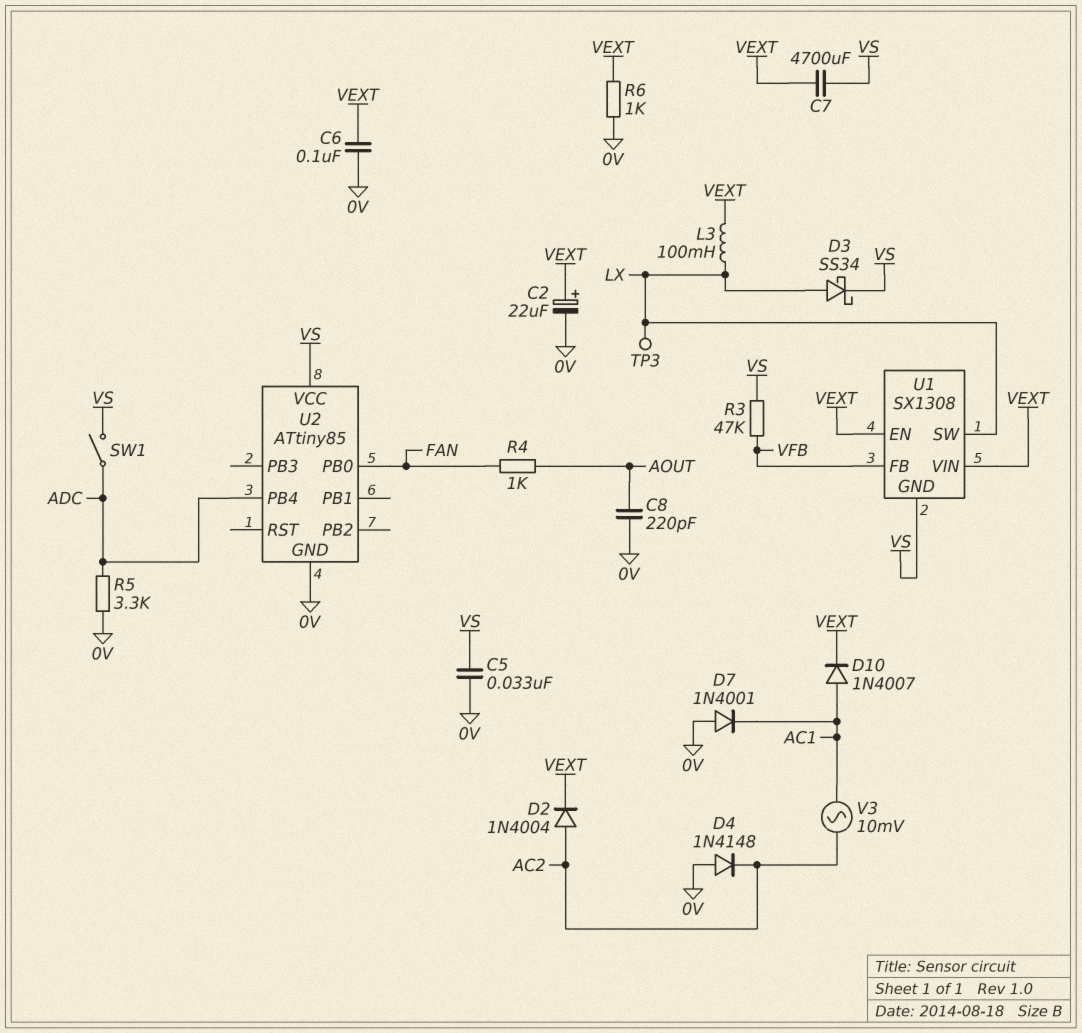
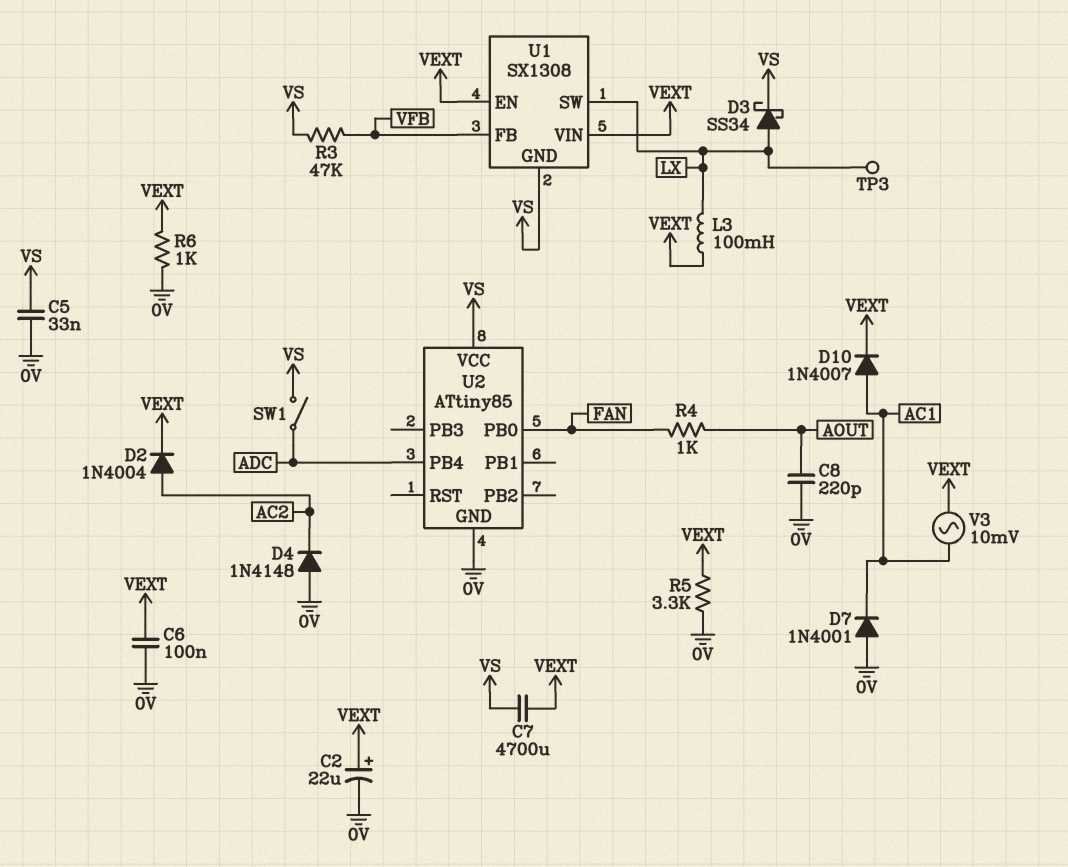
R5: 3.3k (0V, ADC) -> 3.3k (0V, VEXT)
V3: AC 10mV (AC1, AC2) -> AC 10mV (AC1, VEXT)

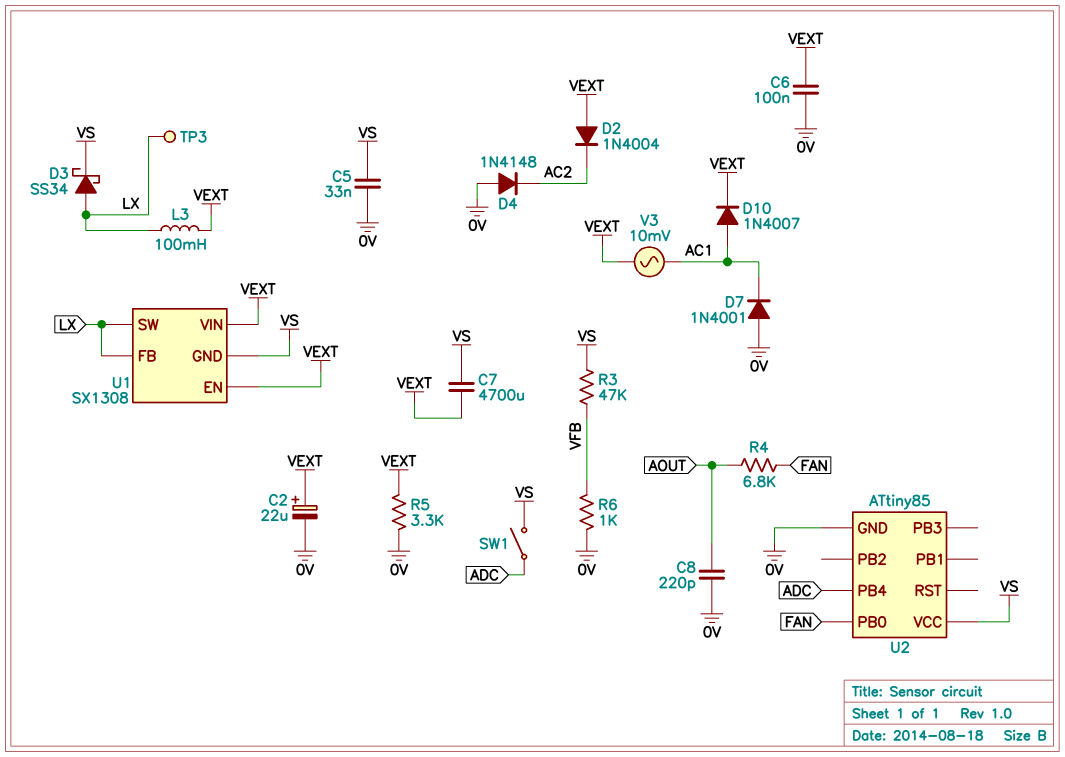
D2: diode 1N4004 (A AC2, K VEXT) -> diode 1N4004 (A VEXT, K AC2)
R4: 1k (AOUT, FAN) -> 6.8k (AOUT, FAN)
R6: 1k (0V, VEXT) -> 1k (0V, VFB)
U1 pin FB: VFB -> LX

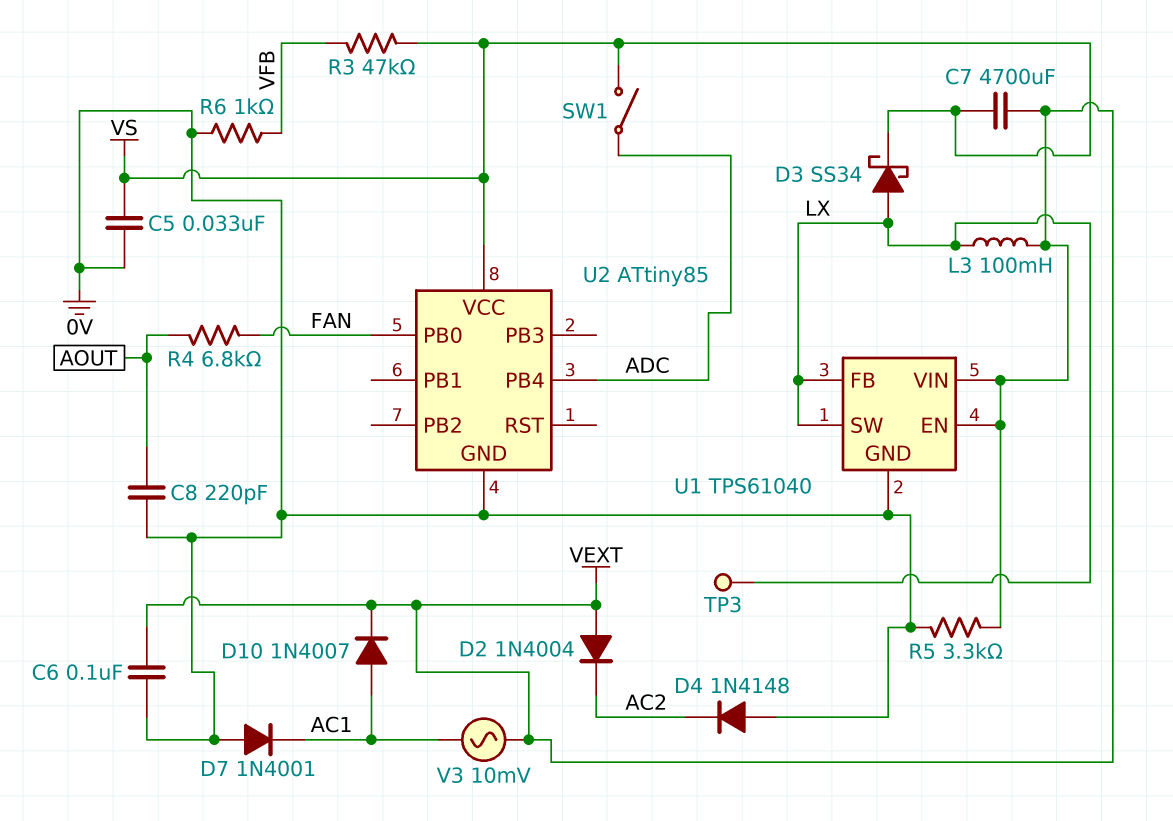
C2: 22uF (plus VEXT, minus 0V) -> none
U1: SX1308 -> TPS61040
U1 pin GND: VS -> 0V

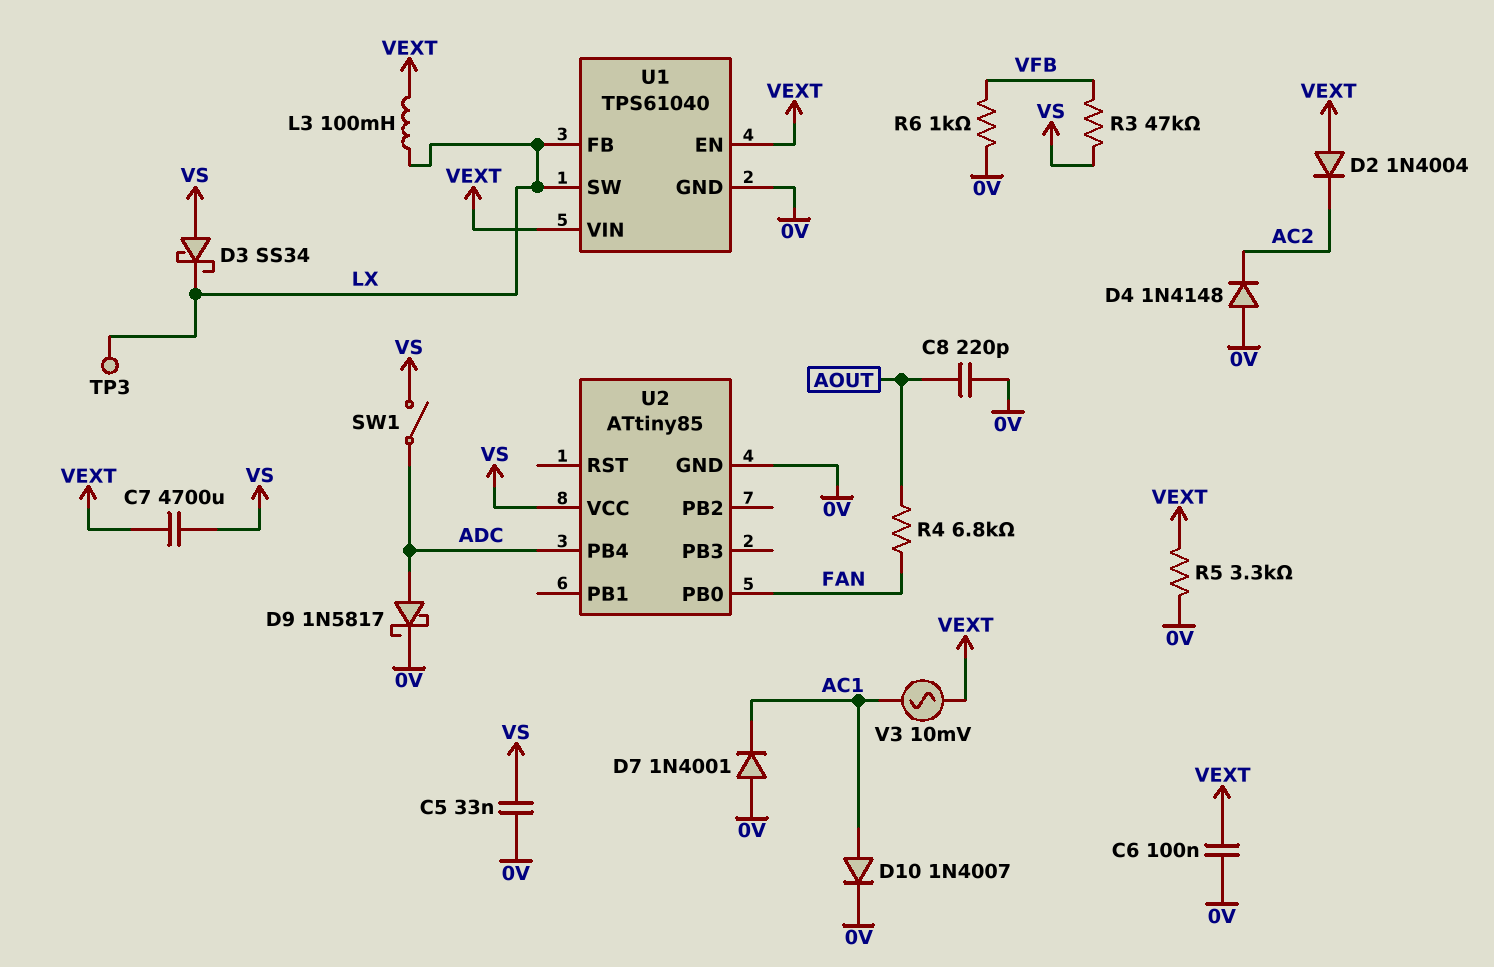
D3: schottky SS34 (A LX, K VS) -> schottky SS34 (A VS, K LX)
D9: none -> schottky 1N5817 (A ADC, K 0V)
D10: diode 1N4007 (A AC1, K VEXT) -> diode 1N4007 (A AC1, K 0V)

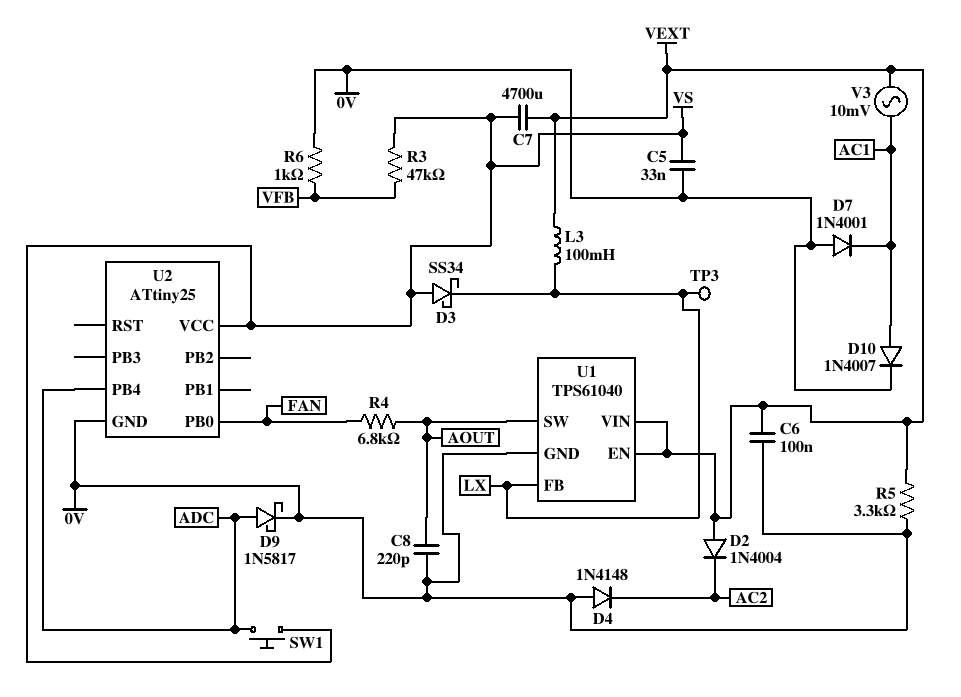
SW1: switch (ADC, VS) -> button (ADC, VS)
U1 pin SW: LX -> AOUT
U2: ATtiny85 -> ATtiny25

